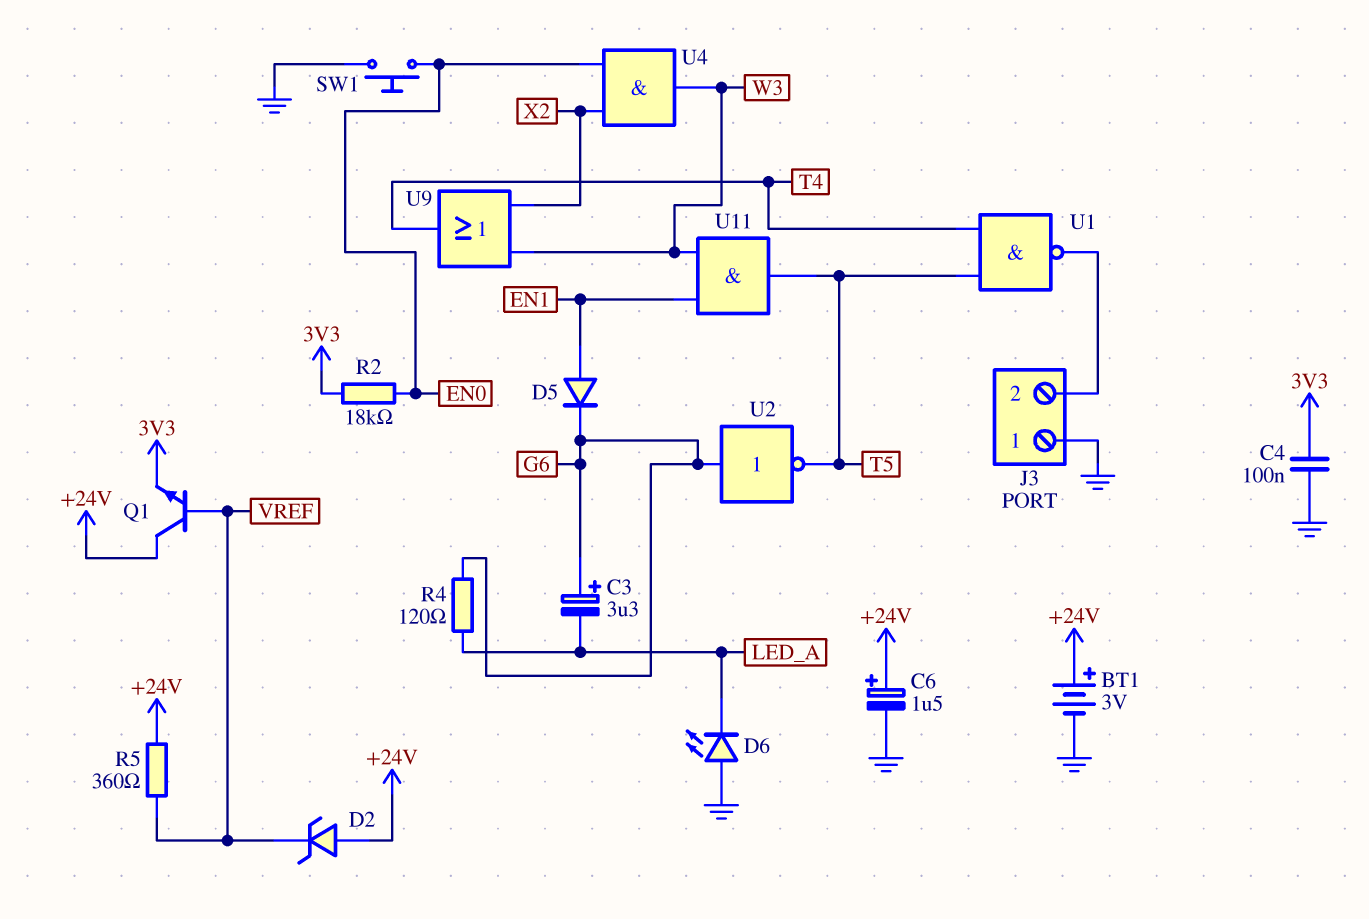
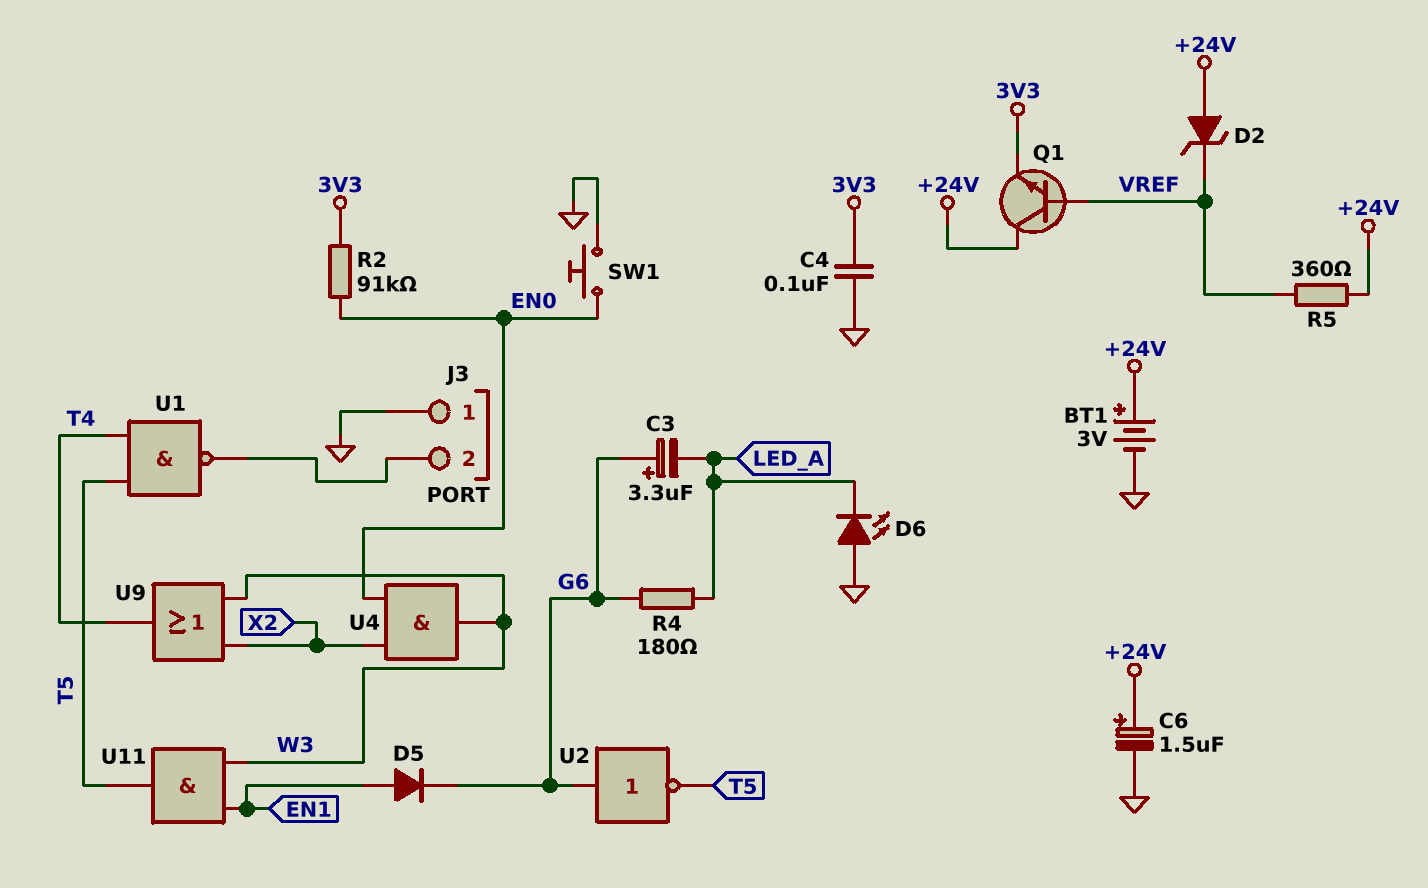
R2: 18k (3V3, EN0) -> 91k (3V3, EN0)
R4: 120 (G6, LED_A) -> 180 (G6, LED_A)

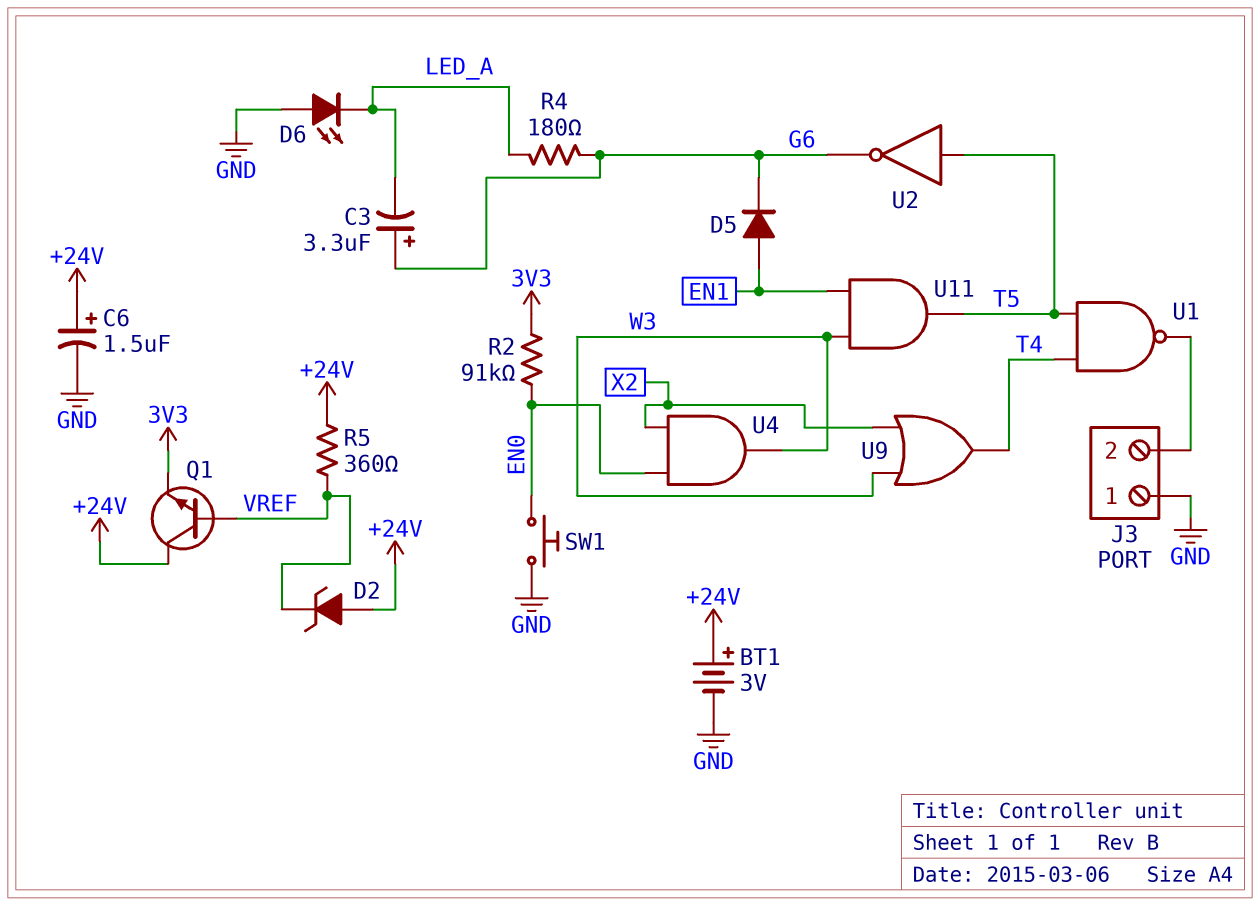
C4: 100nF (3V3, GND) -> none
U2: NOT (in G6, out T5) -> NOT (in T5, out G6)

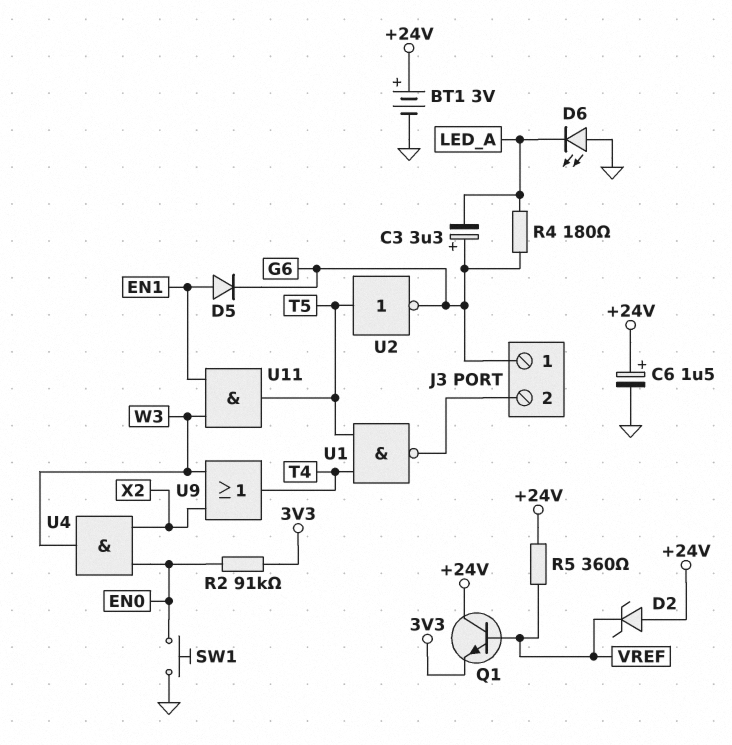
J3 pin 1: GND -> G6

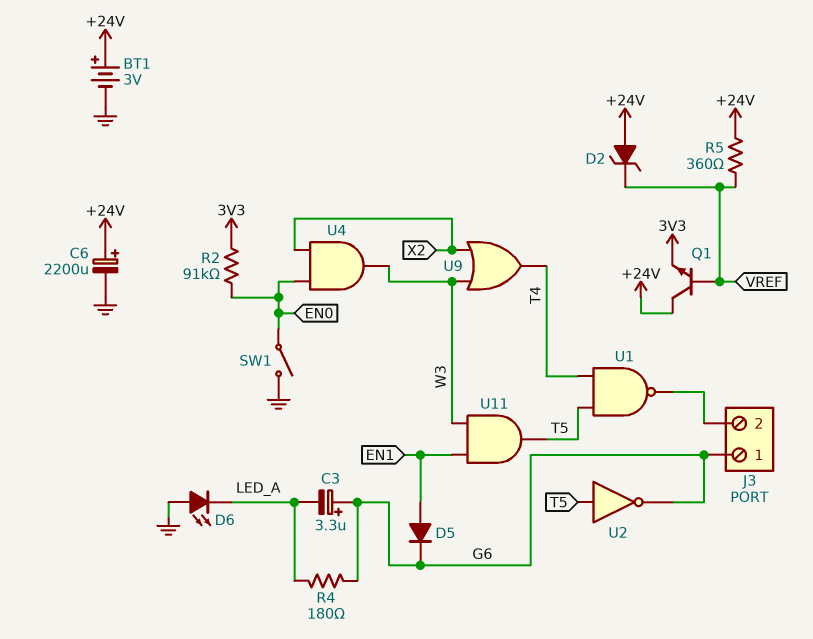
C6: 1.5uF (plus +24V, minus GND) -> 2200uF (plus +24V, minus GND)
SW1: button (EN0, GND) -> switch (EN0, GND)

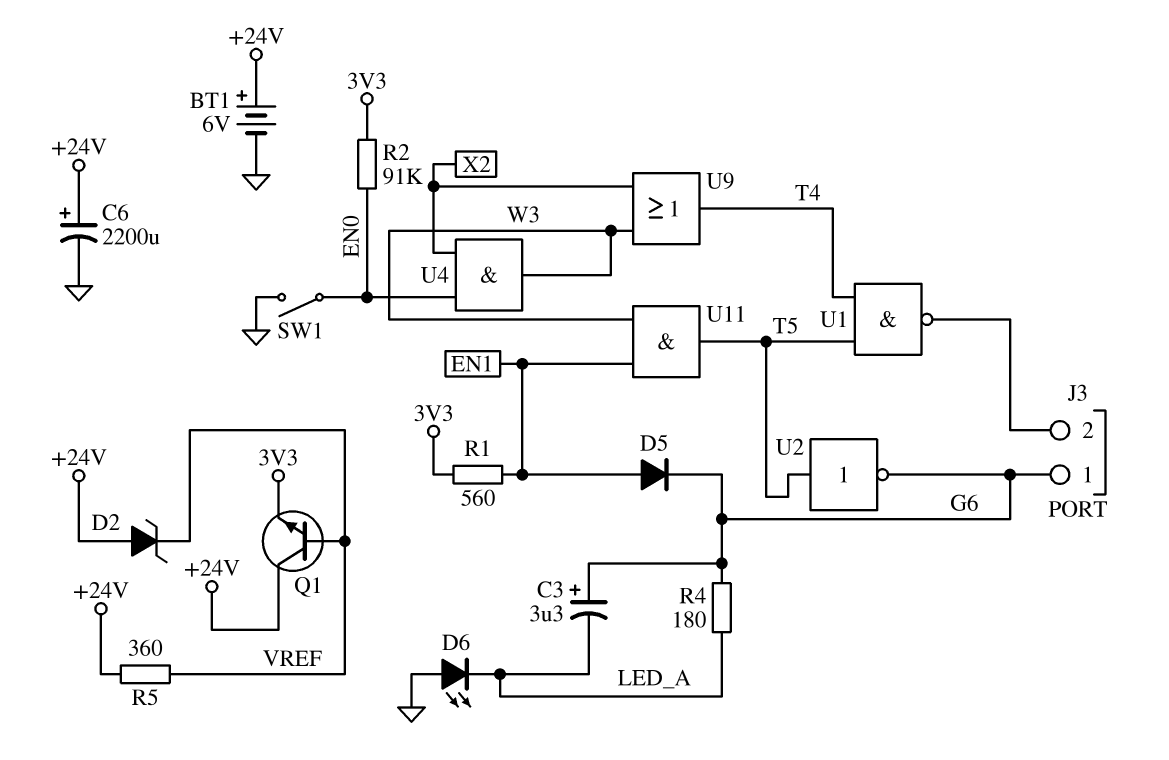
BT1: 3V (plus +24V, minus GND) -> 6V (plus +24V, minus GND)
R1: none -> 560 (3V3, EN1)

